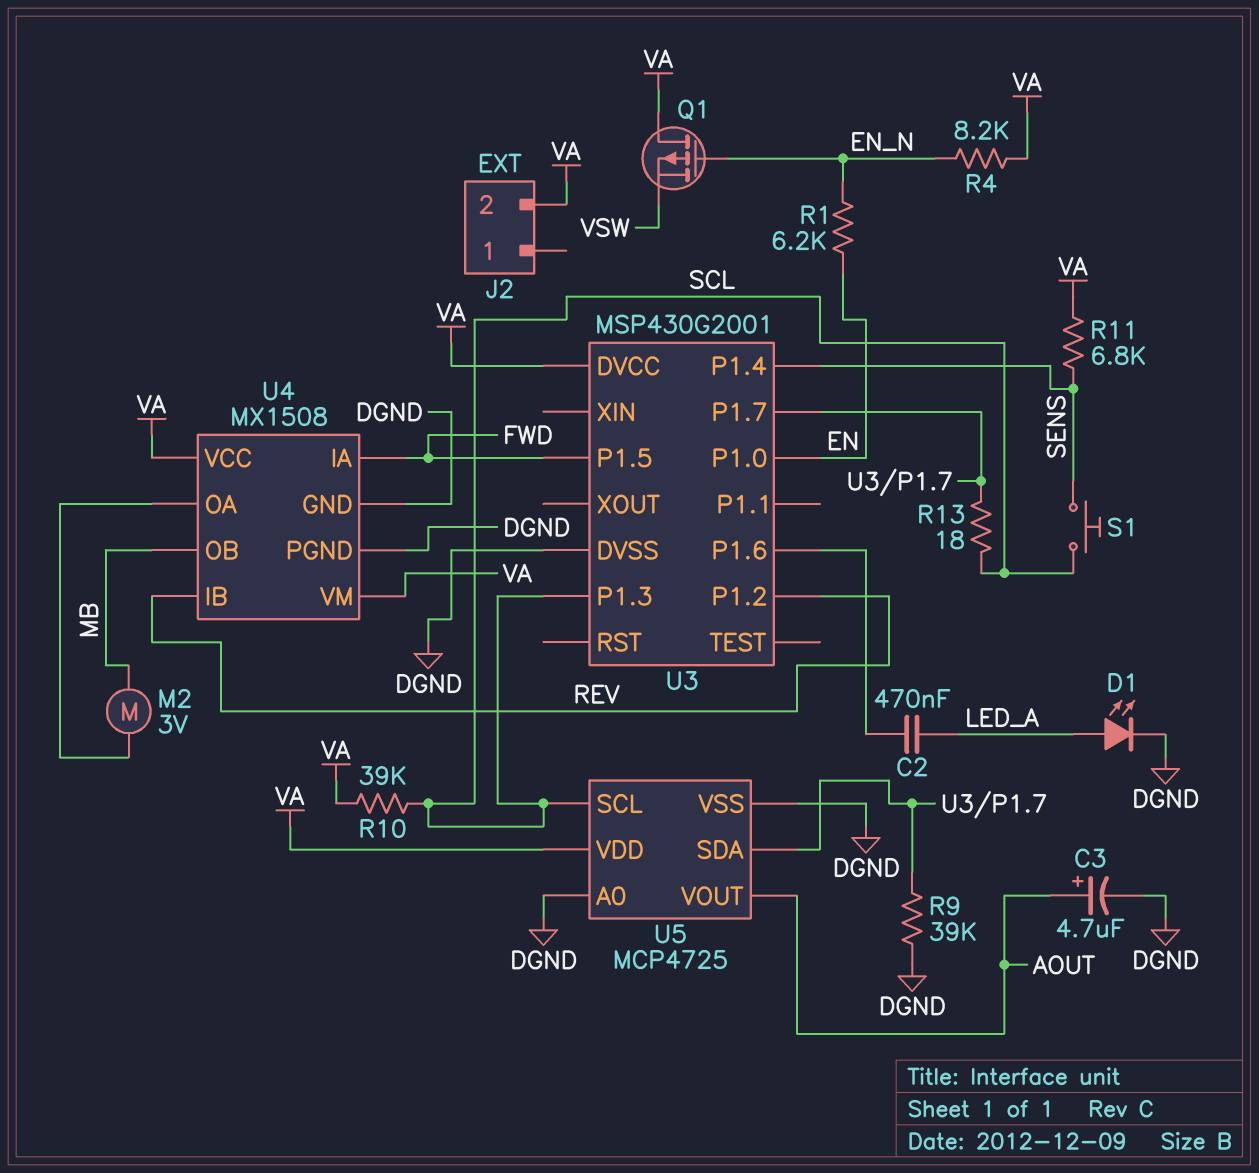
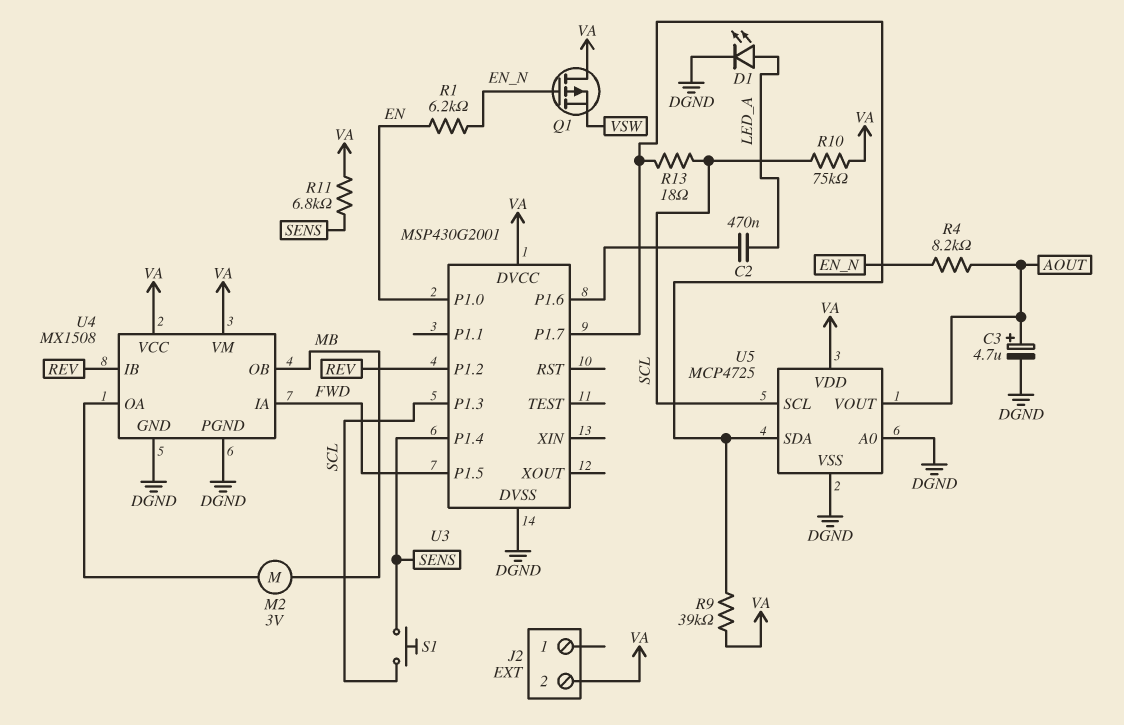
R4: 8.2k (EN_N, VA) -> 8.2k (AOUT, EN_N)
R9: 39k (DGND, U3/P1.7) -> 39k (U3/P1.7, VA)
R10: 39k (SCL, VA) -> 75k (SCL, VA)

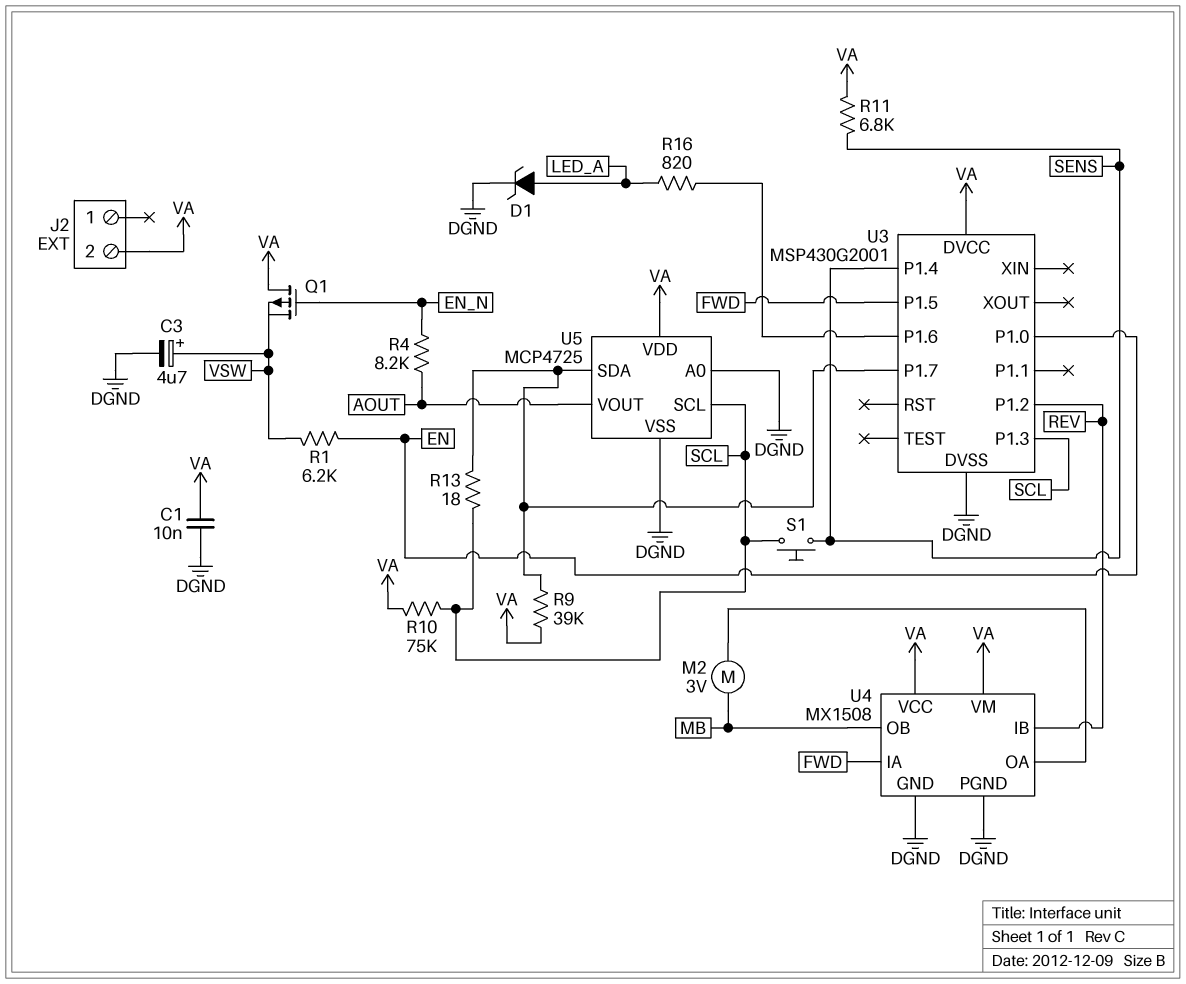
C1: none -> 10nF (DGND, VA)
C2: 470nF (LED_A, U3/P1.6) -> none
C3: 4.7uF (plus AOUT, minus DGND) -> 4.7uF (plus VSW, minus DGND)
D1: LED (A LED_A, K DGND) -> zener (A LED_A, K DGND)
R1: 6.2k (EN, EN_N) -> 6.2k (EN, VSW)
R16: none -> 820 (LED_A, U3/P1.6)

